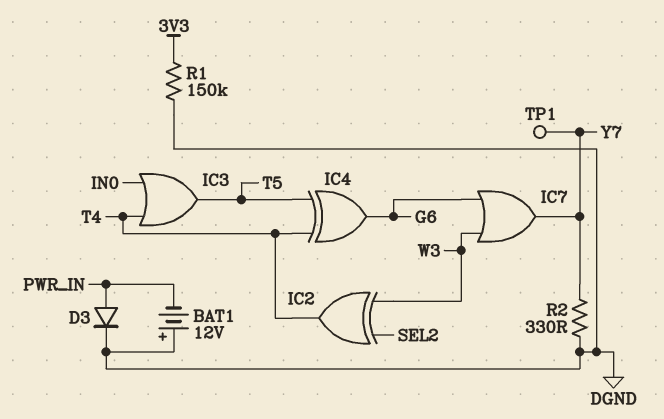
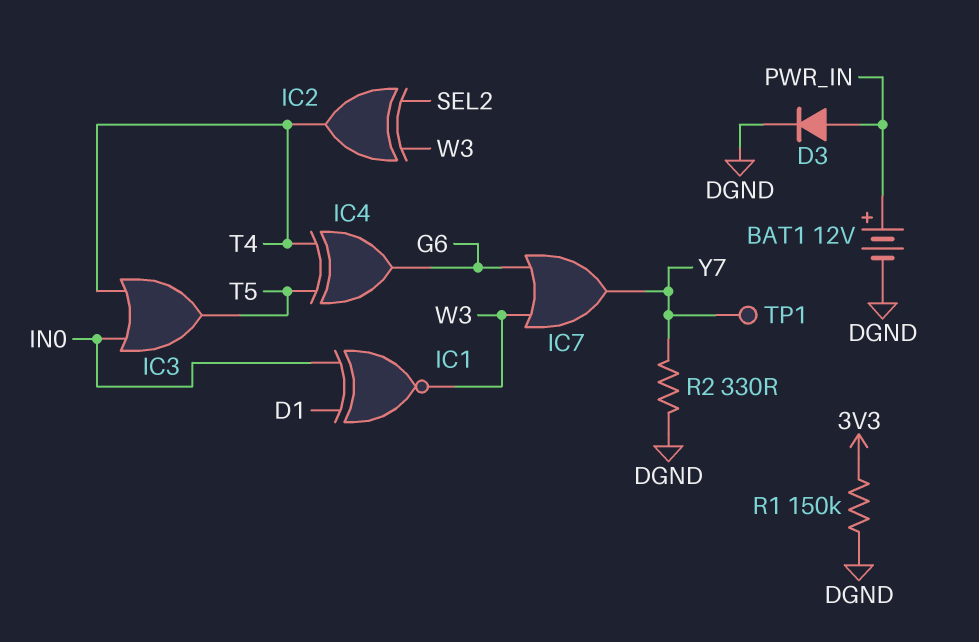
BAT1: 12V (plus DGND, minus PWR_IN) -> 12V (plus PWR_IN, minus DGND)
IC1: none -> XNOR (in D1, in IN0, out W3)

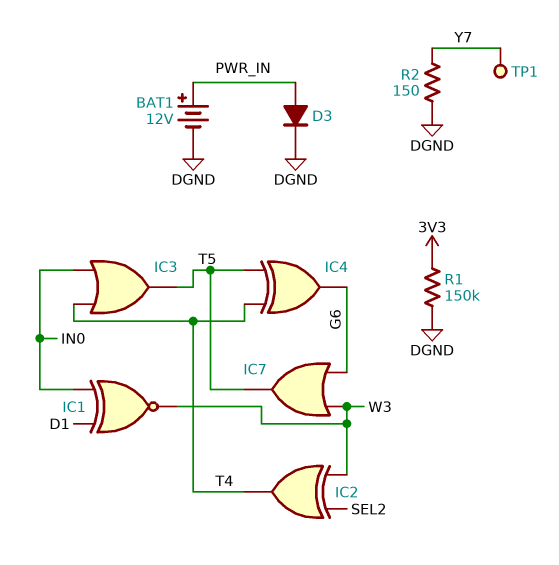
IC7: OR (in G6, in W3, out Y7) -> OR (in G6, in W3, out T5)
R2: 330 (DGND, Y7) -> 150 (DGND, Y7)

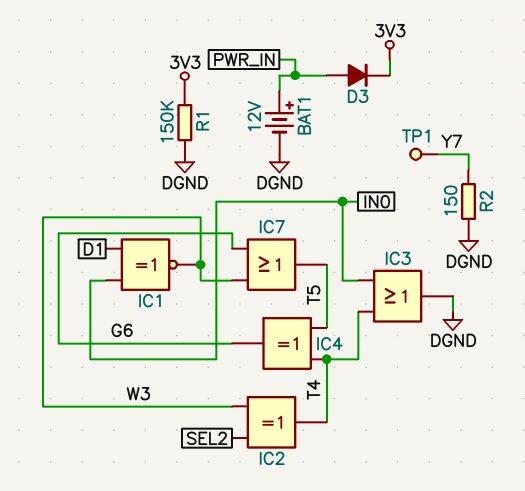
D3: diode (A PWR_IN, K DGND) -> diode (A PWR_IN, K 3V3)
IC3: OR (in IN0, in T4, out T5) -> OR (in IN0, in T4, out DGND)

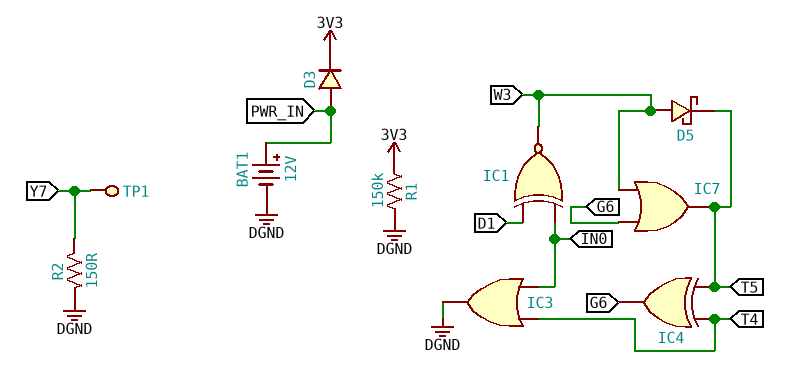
D5: none -> schottky (A W3, K T5)
IC2: XOR (in SEL2, in W3, out T4) -> none

